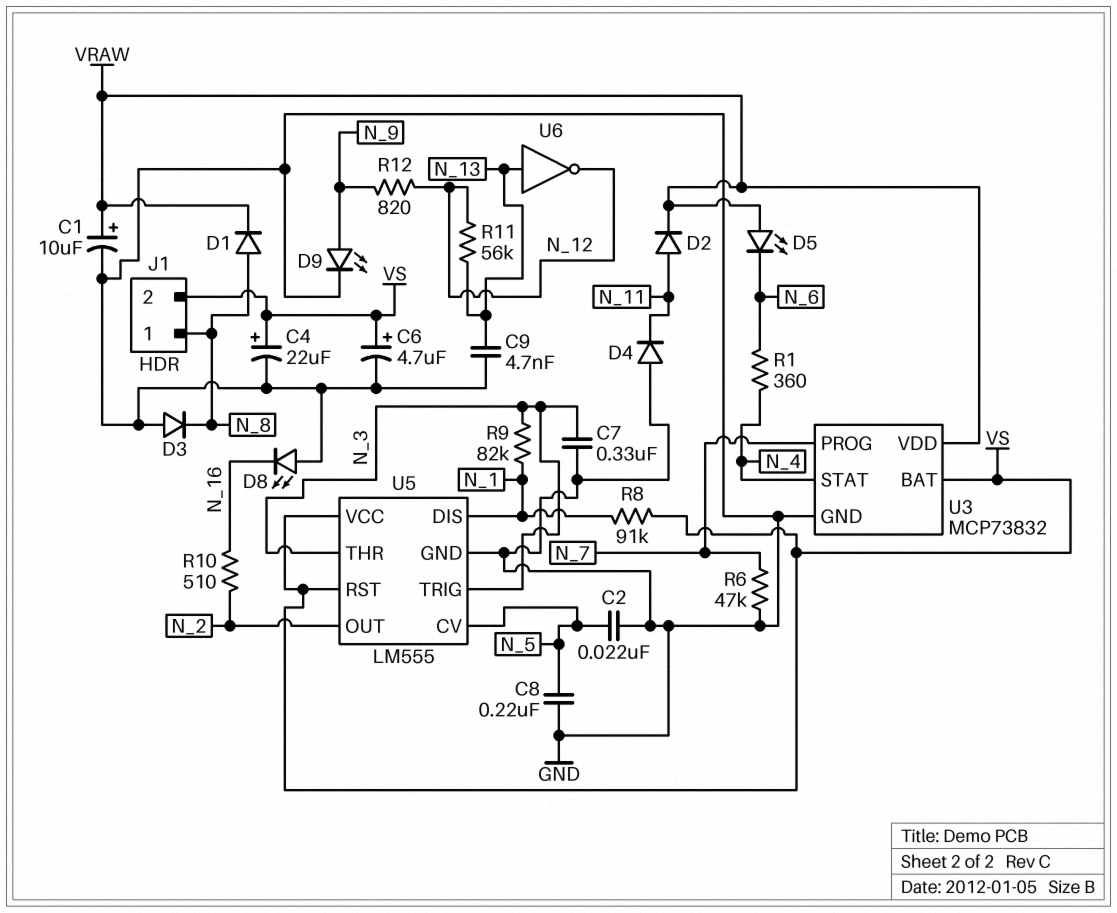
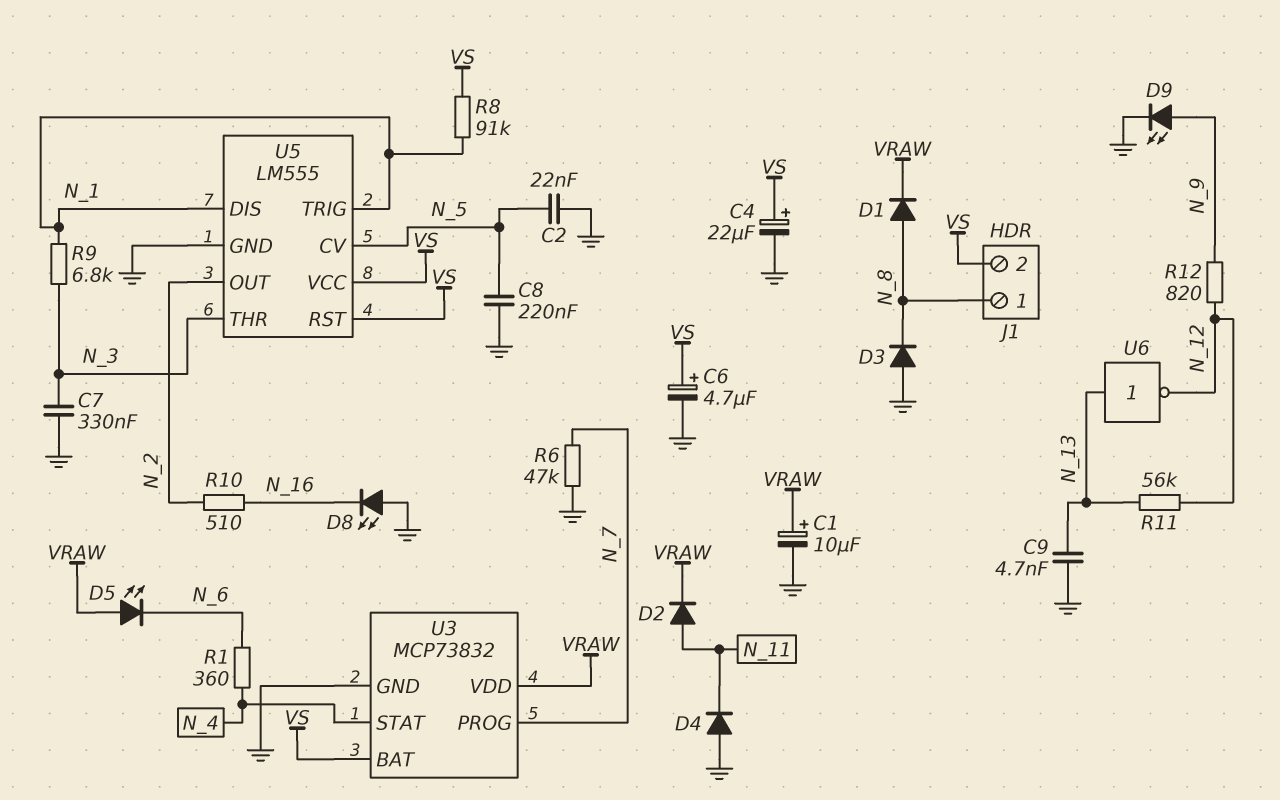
R9: 82k (N_1, N_3) -> 6.8k (N_1, N_3)
U5 pin TRIG: N_3 -> N_1

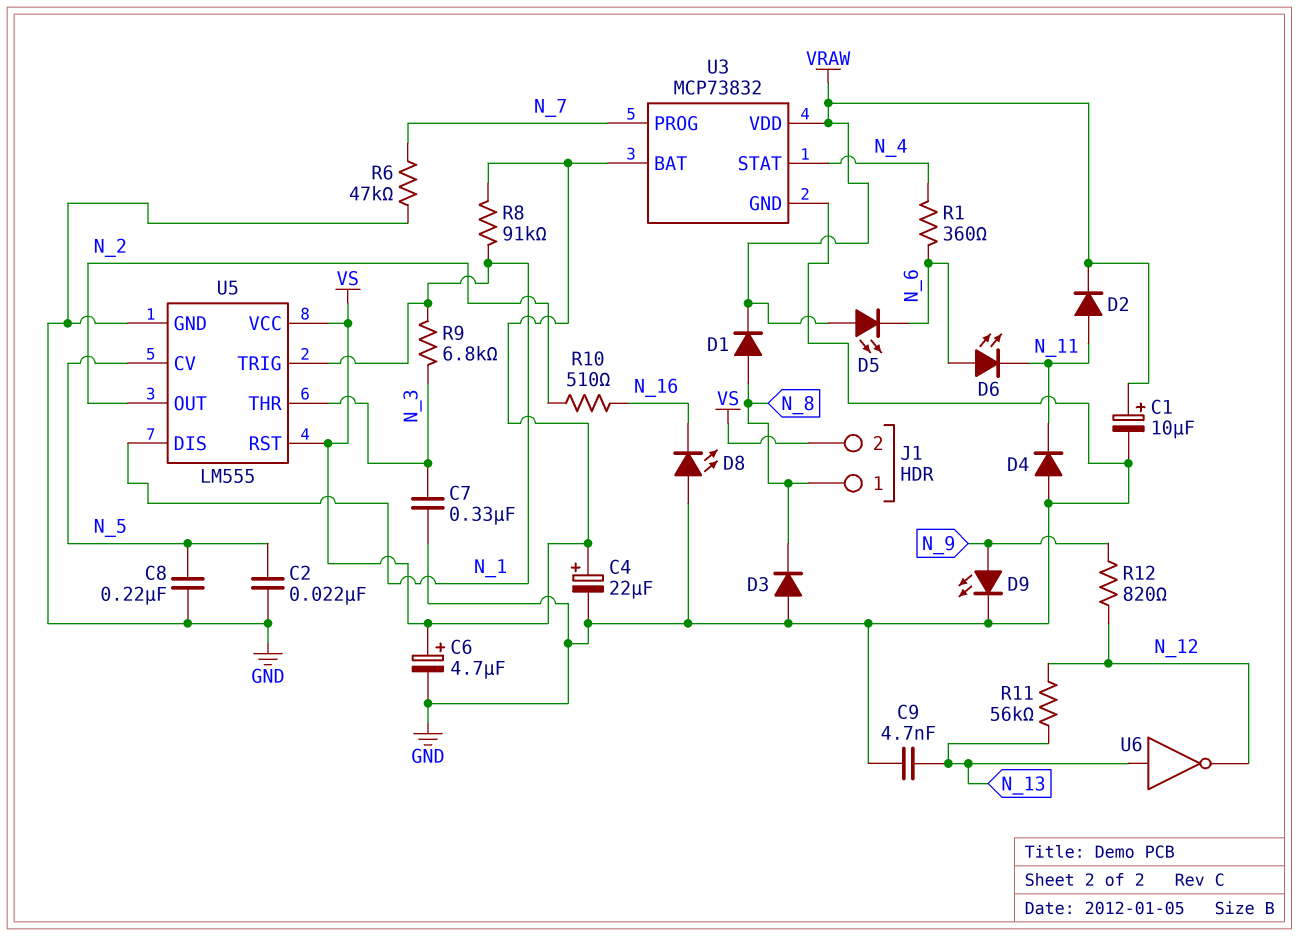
D6: none -> LED (A N_6, K N_11)

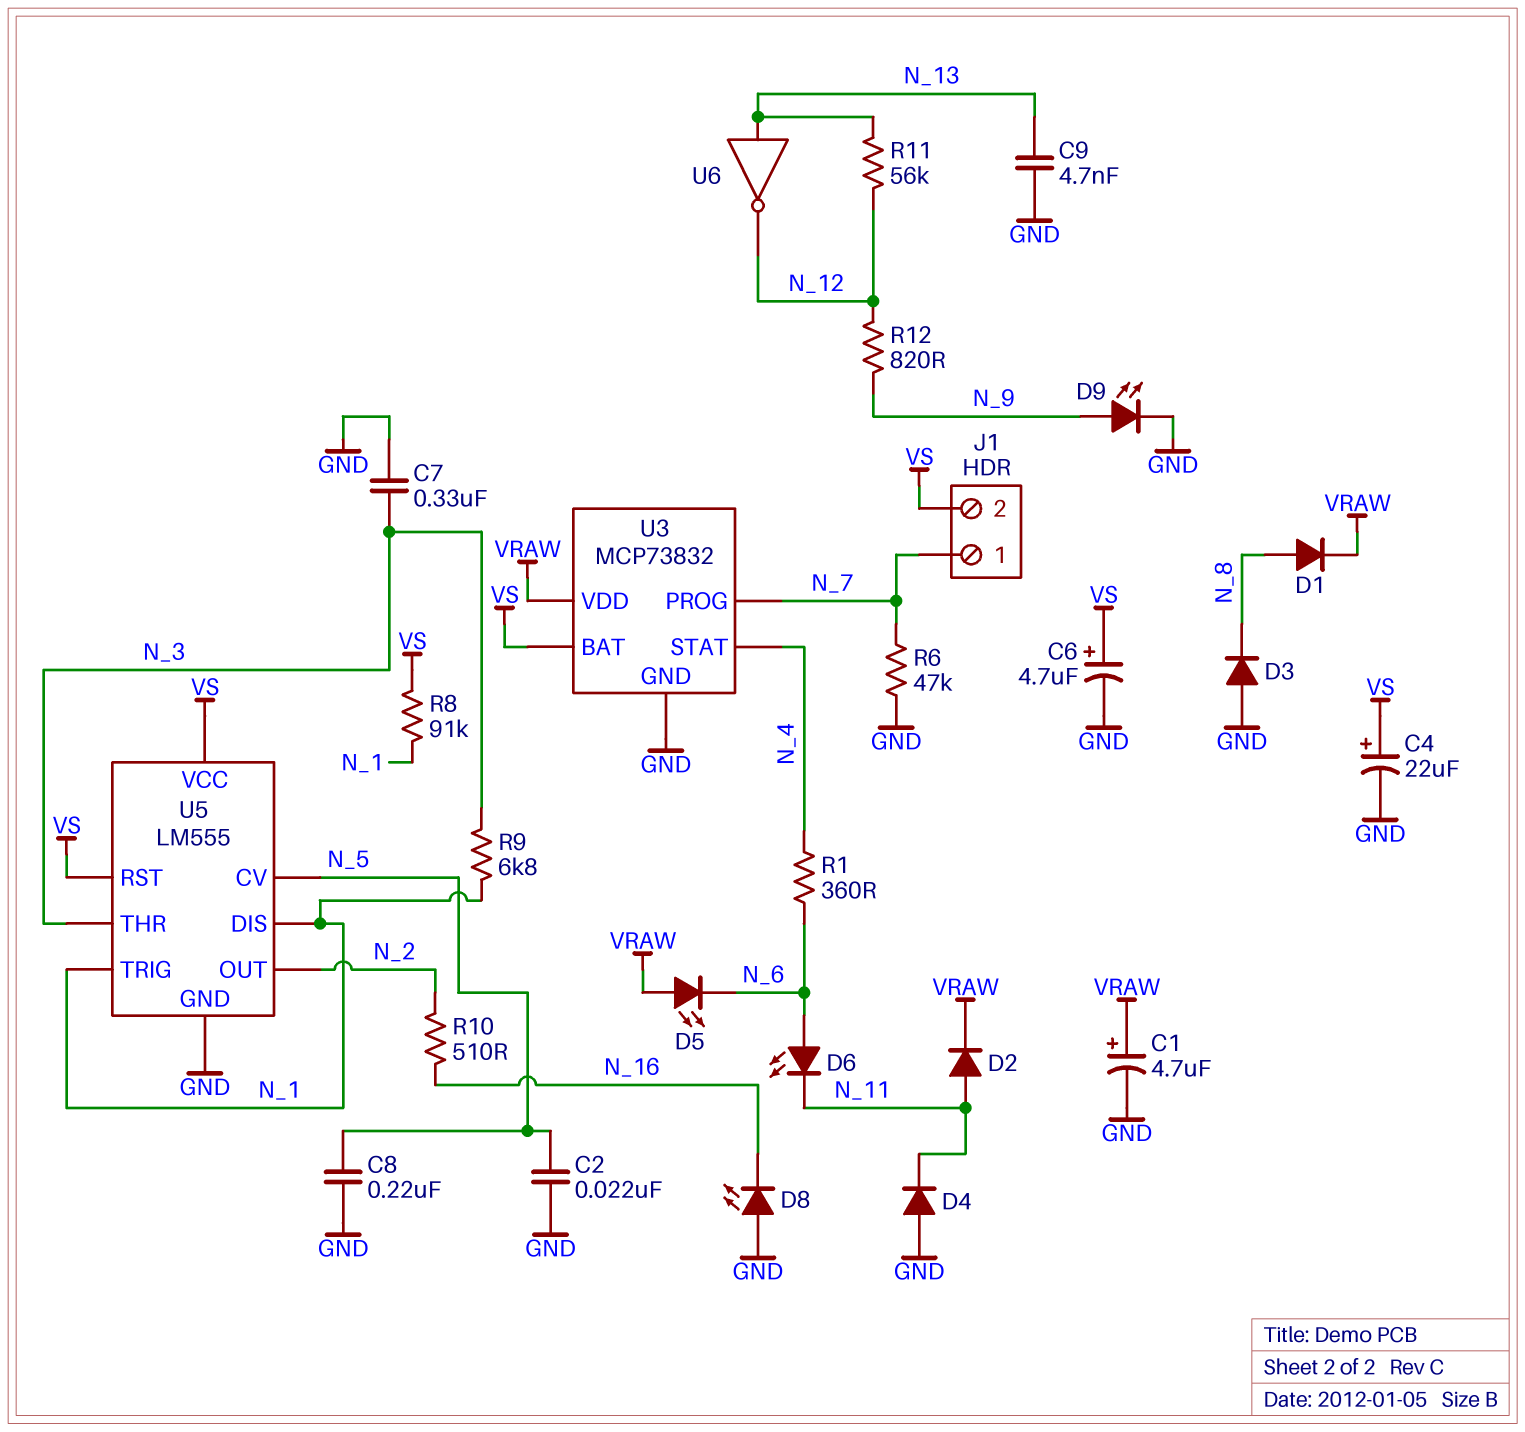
C1: 10uF (plus VRAW, minus GND) -> 4.7uF (plus VRAW, minus GND)
J1 pin 1: N_8 -> N_7

